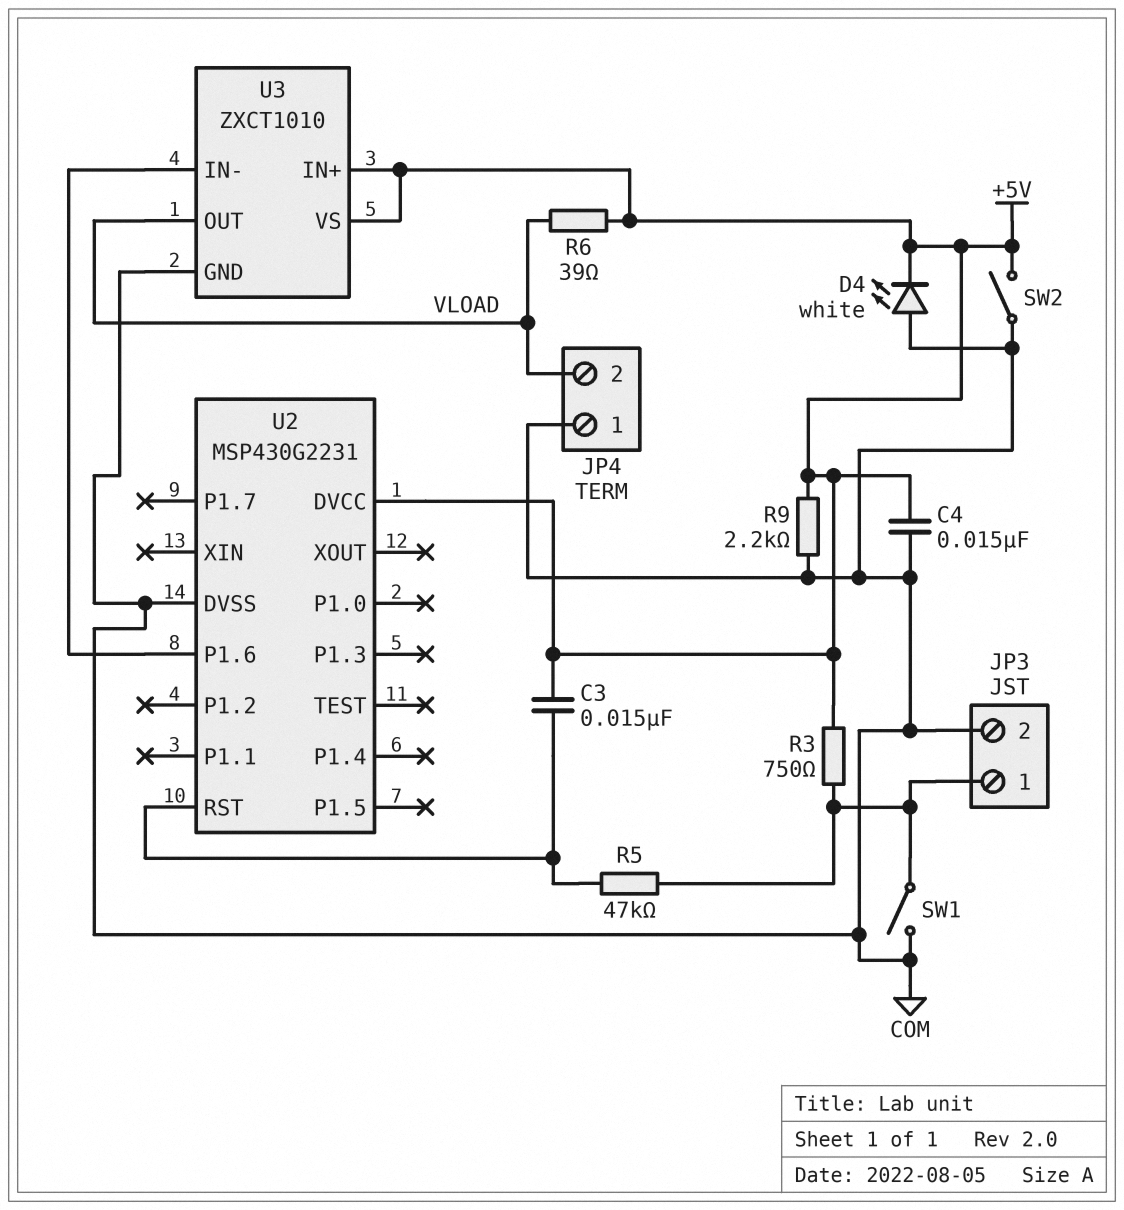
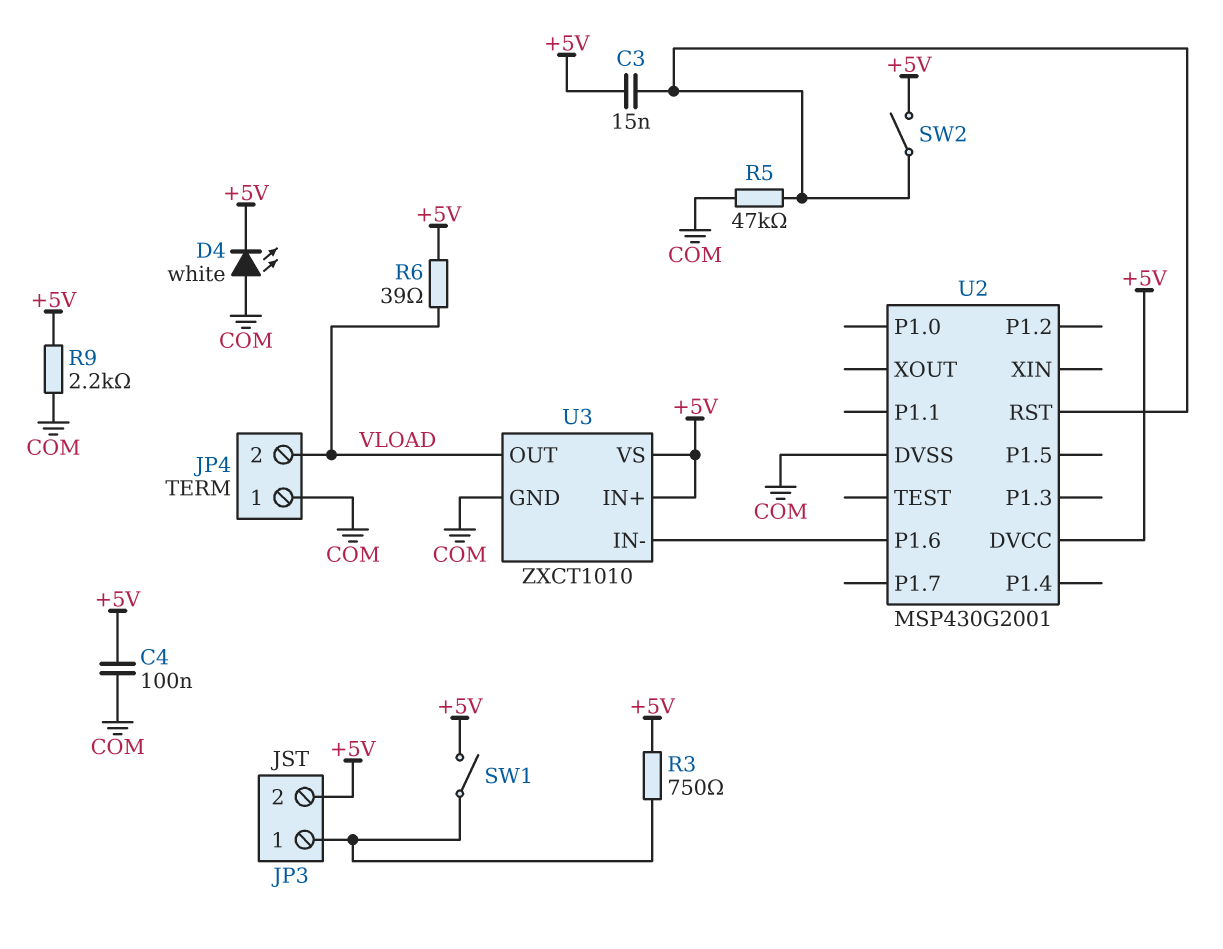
C4: 15nF (+5V, COM) -> 100nF (+5V, COM)
JP3 pin 2: COM -> +5V
R5: 47k (JP3/1, U2/RST) -> 47k (COM, U2/RST)
SW1: switch (COM, JP3/1) -> switch (+5V, JP3/1)
SW2: switch (+5V, COM) -> switch (+5V, U2/RST)
U2: MSP430G2231 -> MSP430G2001

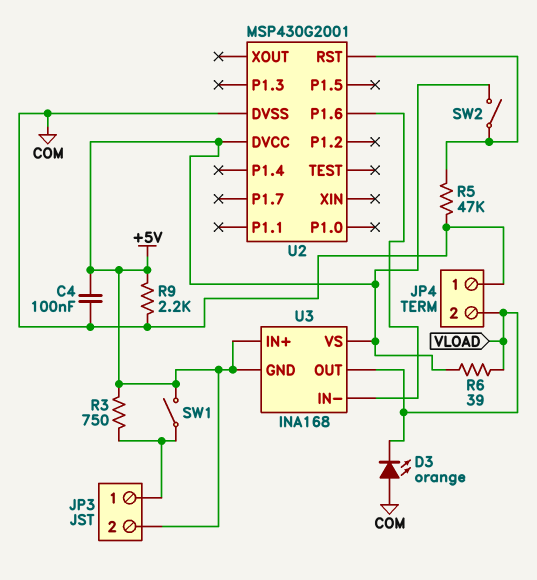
C3: 15nF (+5V, U2/RST) -> none
D3: none -> LED orange (A COM, K VLOAD)
D4: LED white (A COM, K +5V) -> none
U3: ZXCT1010 -> INA168
U3 pin GND: COM -> +5V

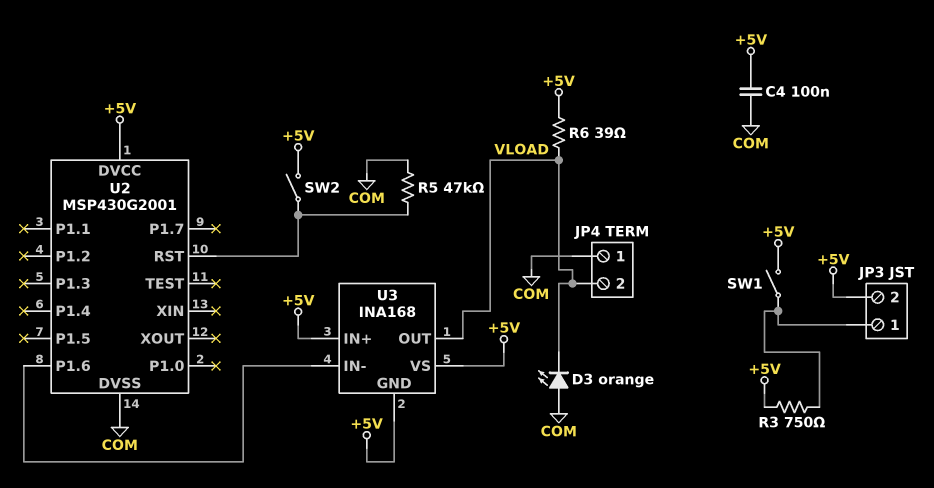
R9: 2.2k (+5V, COM) -> none

